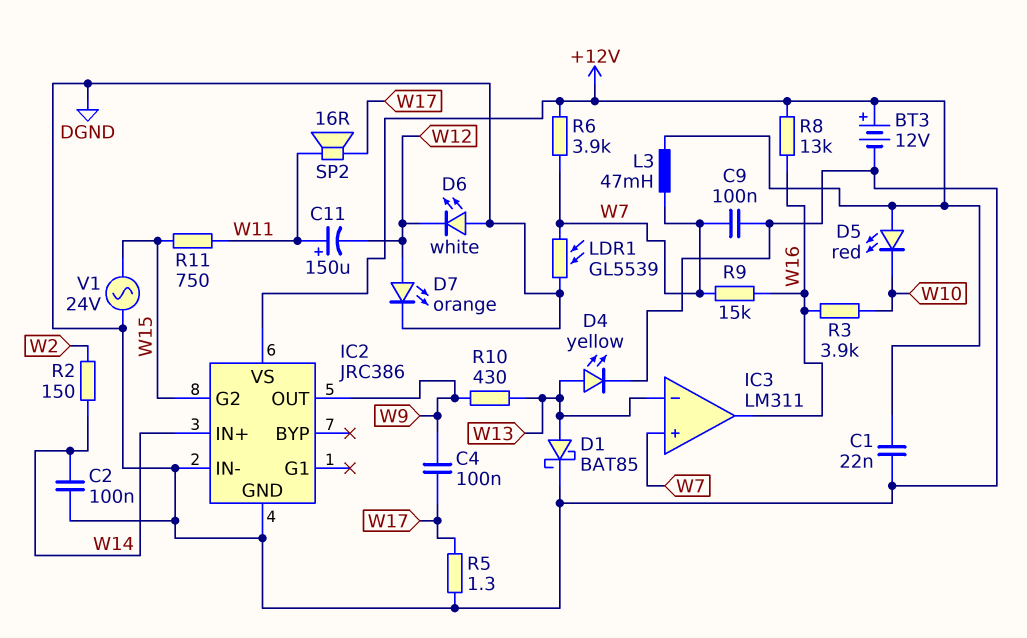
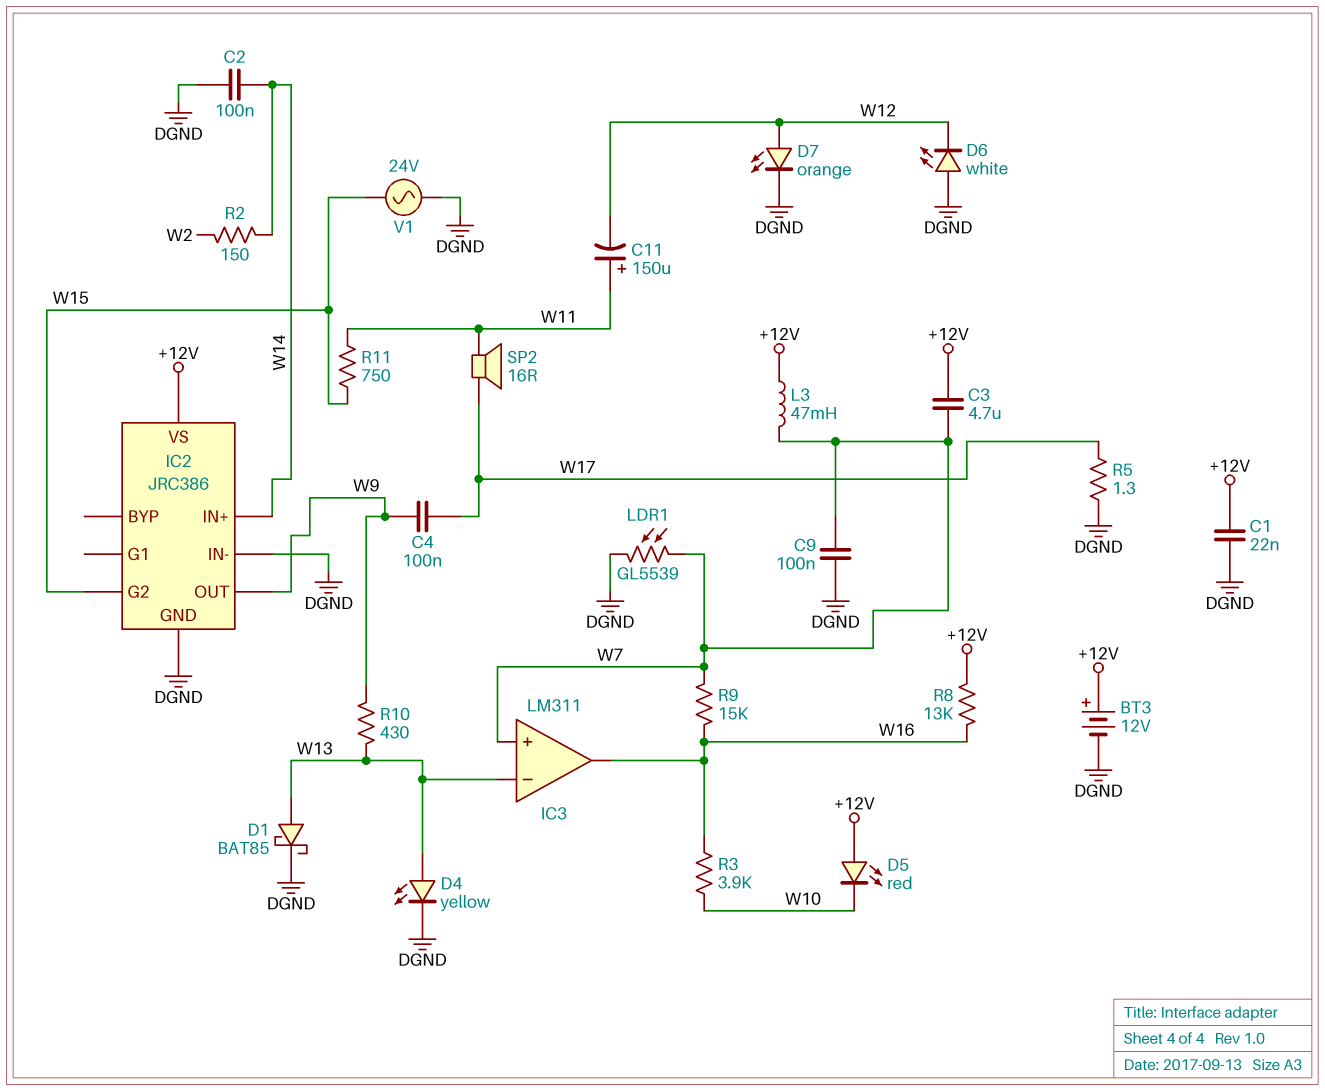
C3: none -> 4.7uF (+12V, W7)
R6: 3.9k (+12V, W7) -> none

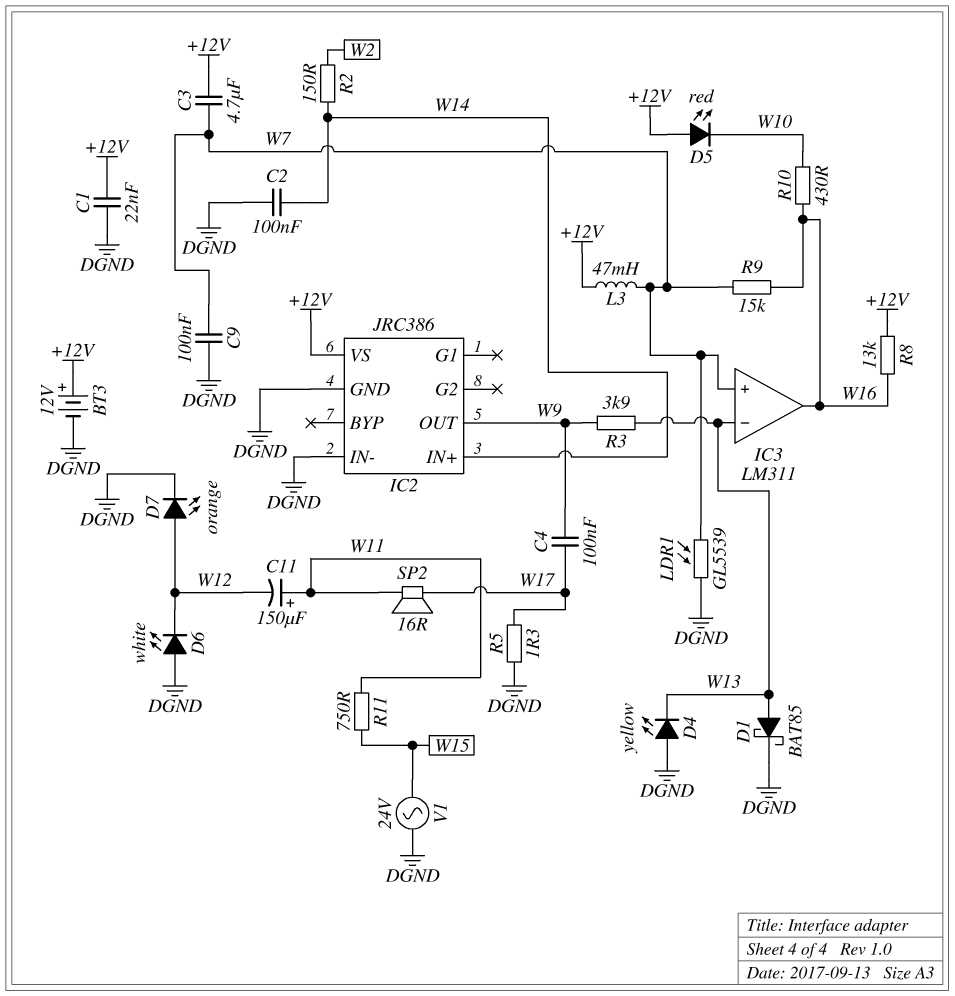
D4: LED yellow (A W13, K DGND) -> LED yellow (A DGND, K W13)
IC2 pin G2: W15 -> none
R3: 3.9k (W10, W16) -> 3.9k (W9, W13)
R10: 430 (W9, W13) -> 430 (W10, W16)

